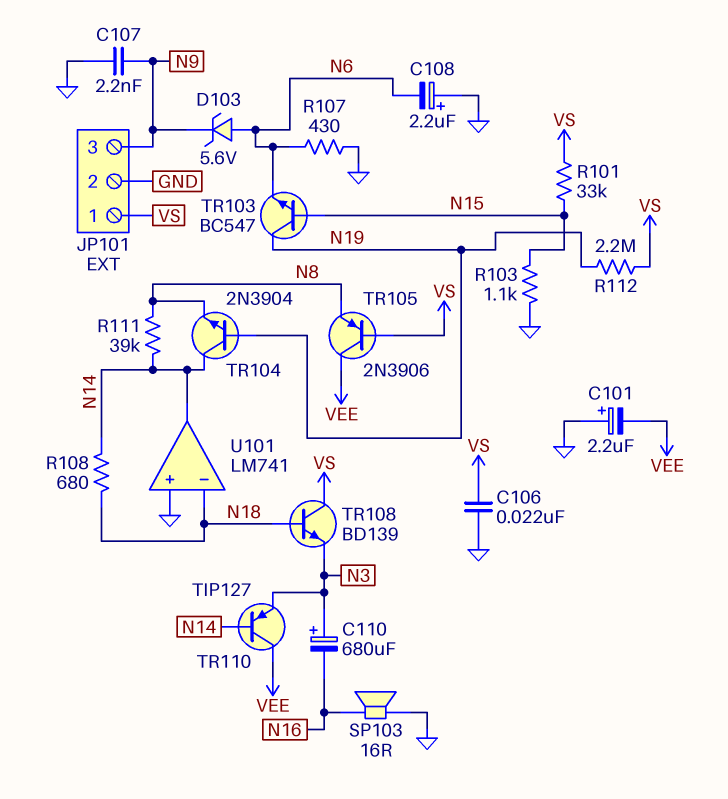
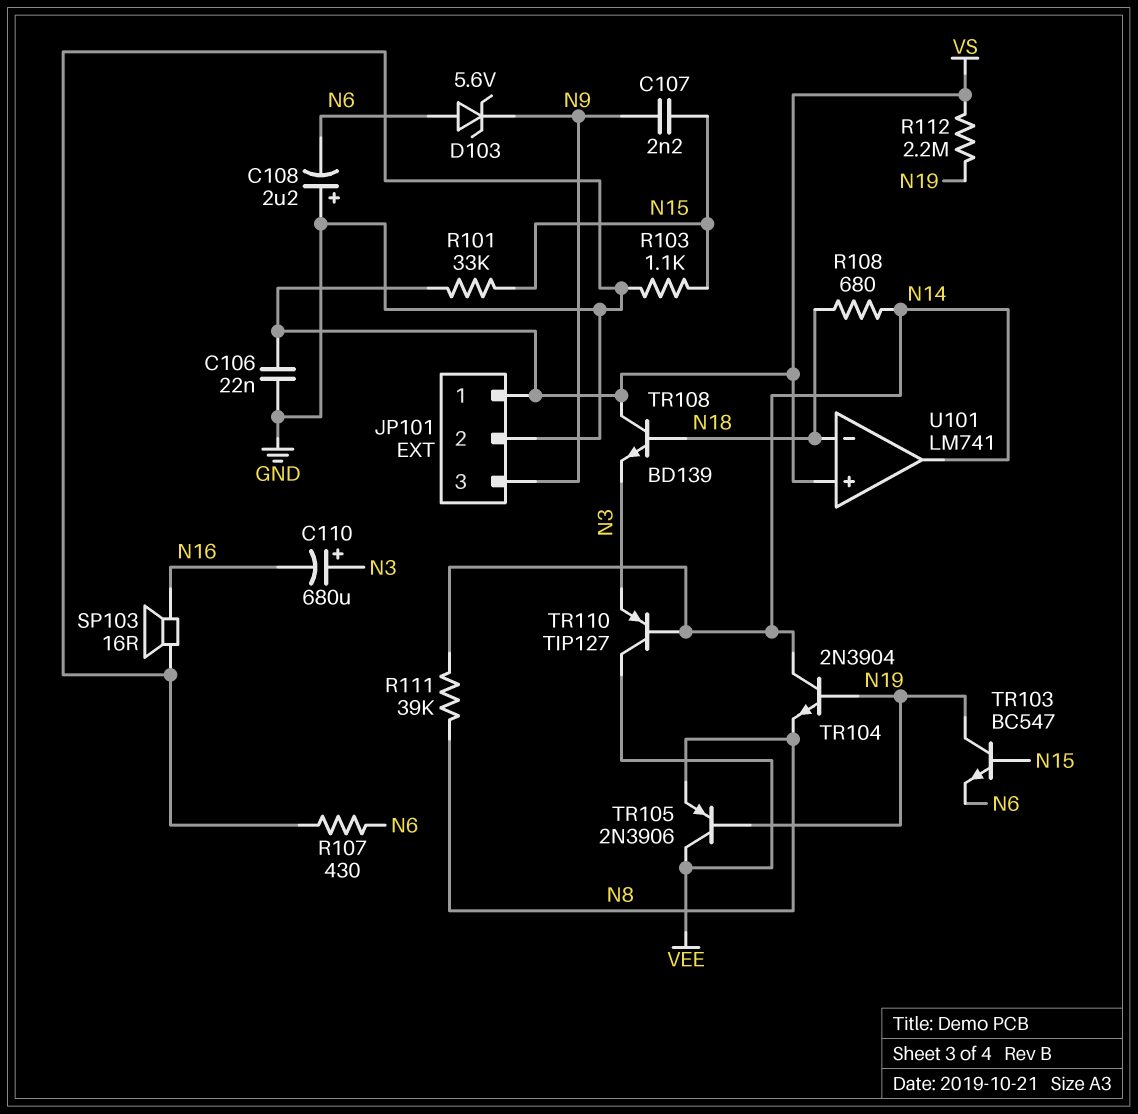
C101: 2.2uF (plus GND, minus VEE) -> none
C107: 2.2nF (GND, N9) -> 2.2nF (N9, N15)
TR105: PNP 2N3906 (B VS, C VEE, E N8) -> PNP 2N3906 (B N19, C VEE, E N8)
U101 pin in+: GND -> VS

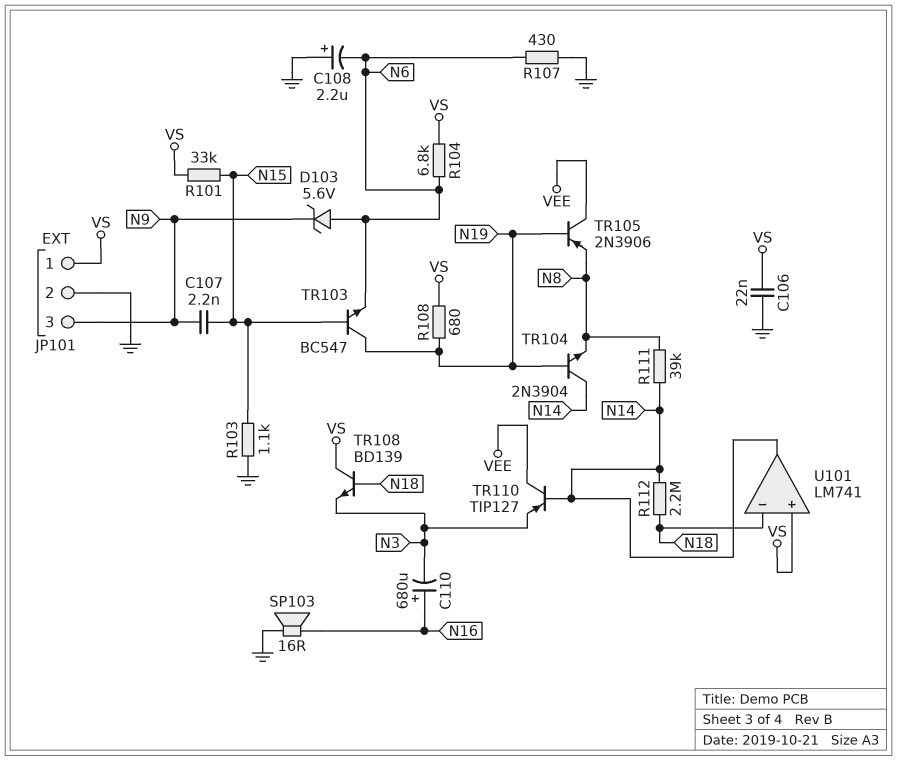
C110: 680uF (plus N3, minus N16) -> 680uF (plus N16, minus N3)
R104: none -> 6.8k (N6, VS)
R108: 680 (N14, N18) -> 680 (N19, VS)
R112: 2.2M (N19, VS) -> 2.2M (N14, N18)

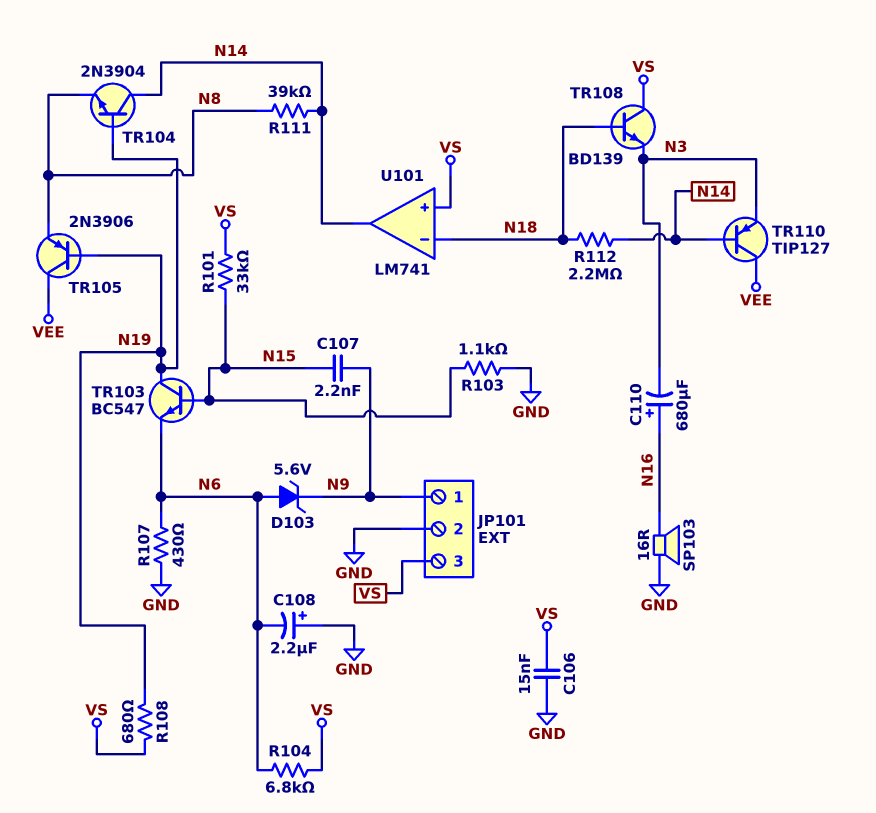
C106: 22nF (GND, VS) -> 15nF (GND, VS)
JP101 pin 1: VS -> N9
JP101 pin 3: N9 -> VS

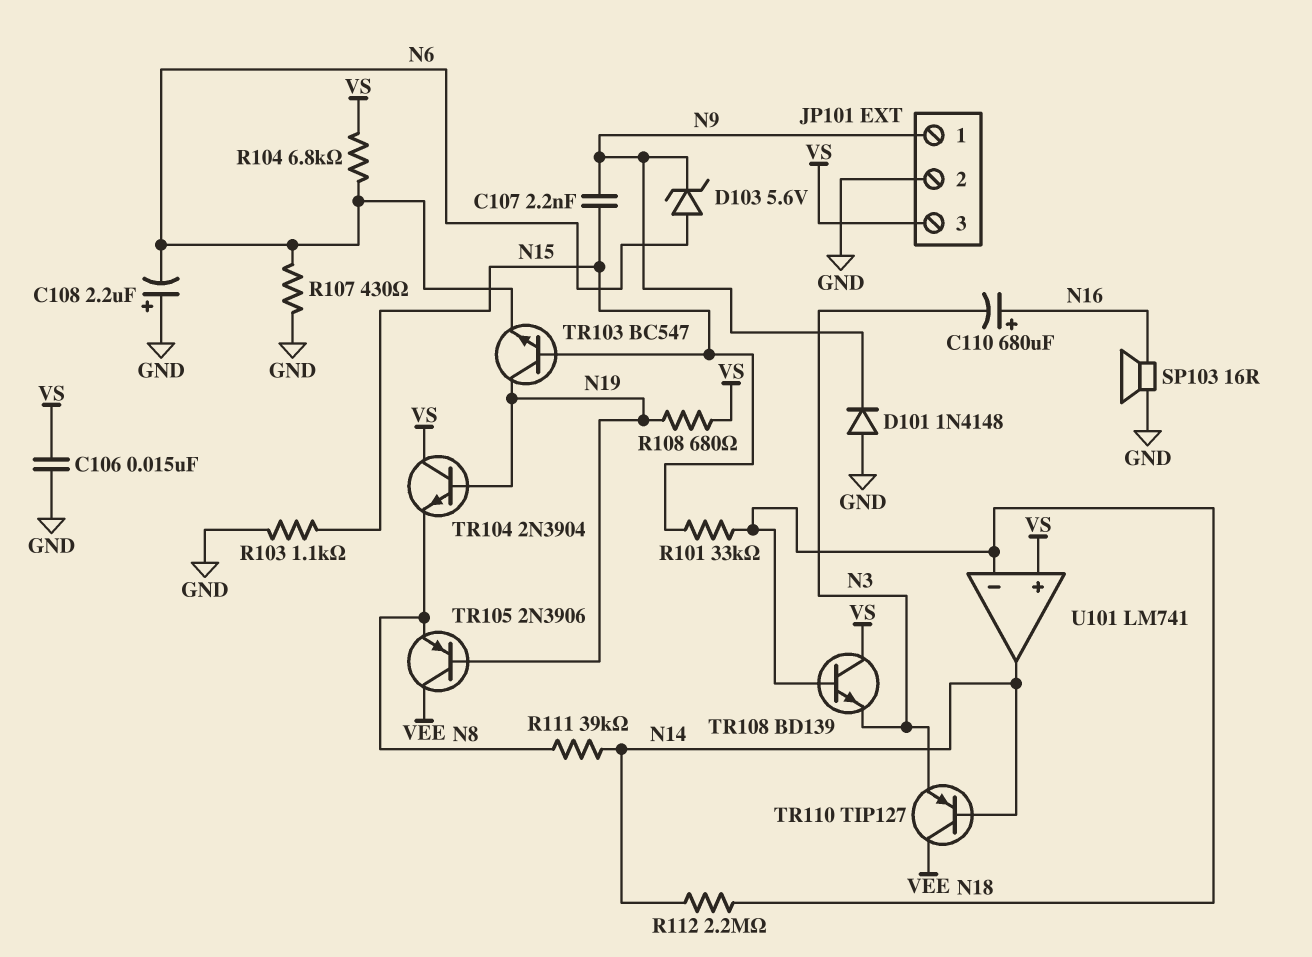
D101: none -> diode 1N4148 (A GND, K N9)
R101: 33k (N15, VS) -> 33k (N15, N18)
TR104: NPN 2N3904 (B N19, C N14, E N8) -> NPN 2N3904 (B N19, C VS, E N8)

